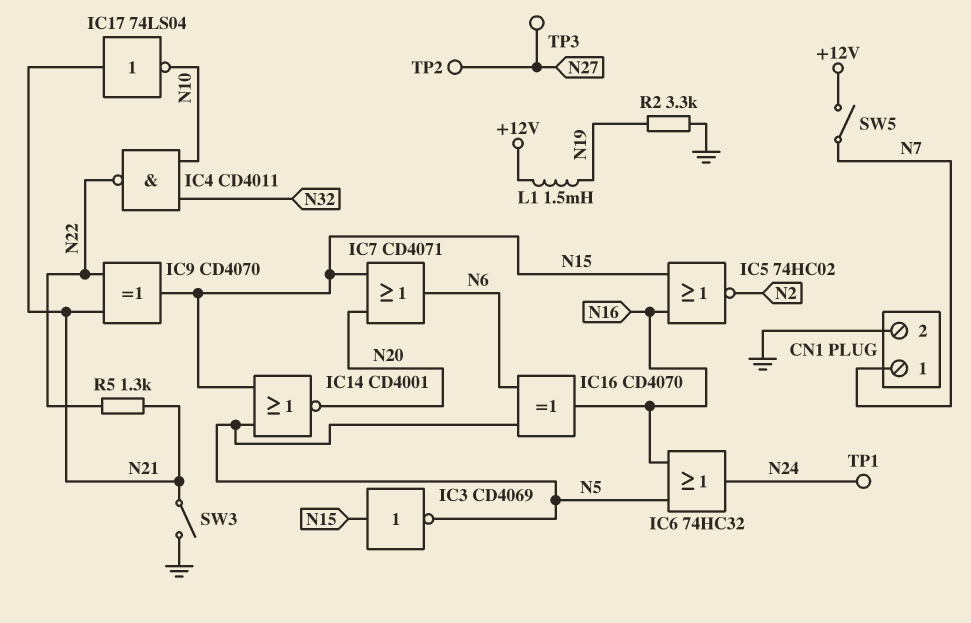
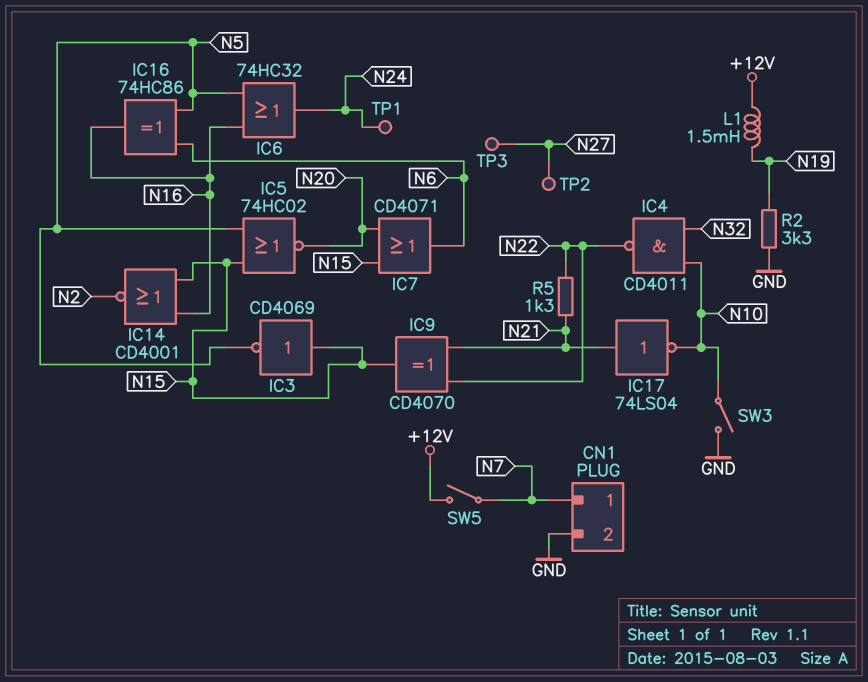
IC5: NOR 74HC02 (in N15, in N16, out N2) -> NOR 74HC02 (in N5, in N15, out N20)
IC14: NOR CD4001 (in N5, in N15, out N20) -> NOR CD4001 (in N15, in N16, out N2)
IC16: XOR CD4070 (in N5, in N6, out N16) -> XOR 74HC86 (in N5, in N6, out N16)
SW3: switch (GND, N21) -> switch (GND, N10)

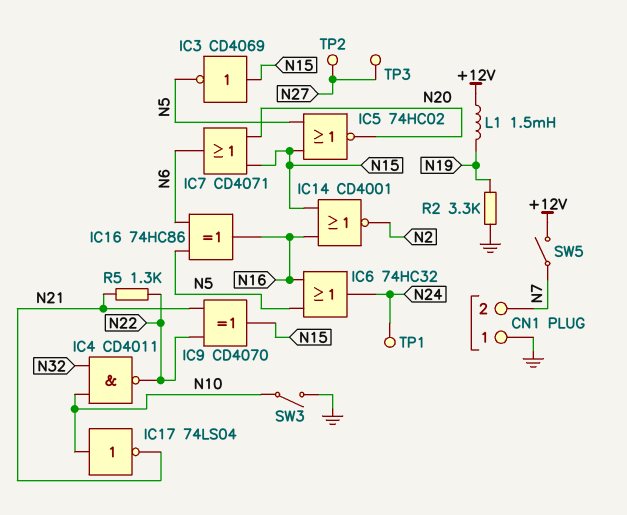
CN1 pin 1: N7 -> GND
CN1 pin 2: GND -> N7
IC17: NOT 74LS04 (in N21, out N10) -> NOT 74LS04 (in N10, out N21)

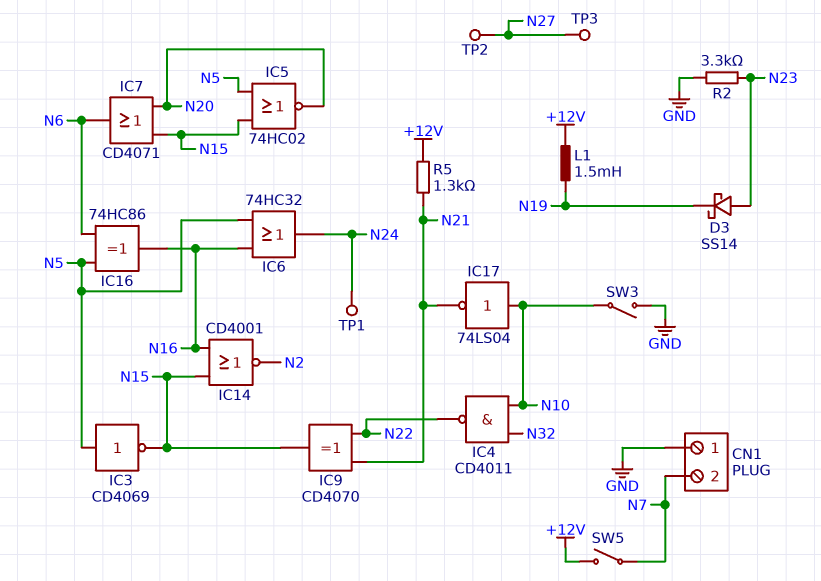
D3: none -> schottky SS14 (A N23, K N19)
IC3: NOT CD4069 (in N15, out N5) -> NOT CD4069 (in N5, out N15)
R2: 3.3k (GND, N19) -> 3.3k (GND, N23)
R5: 1.3k (N21, N22) -> 1.3k (+12V, N21)

